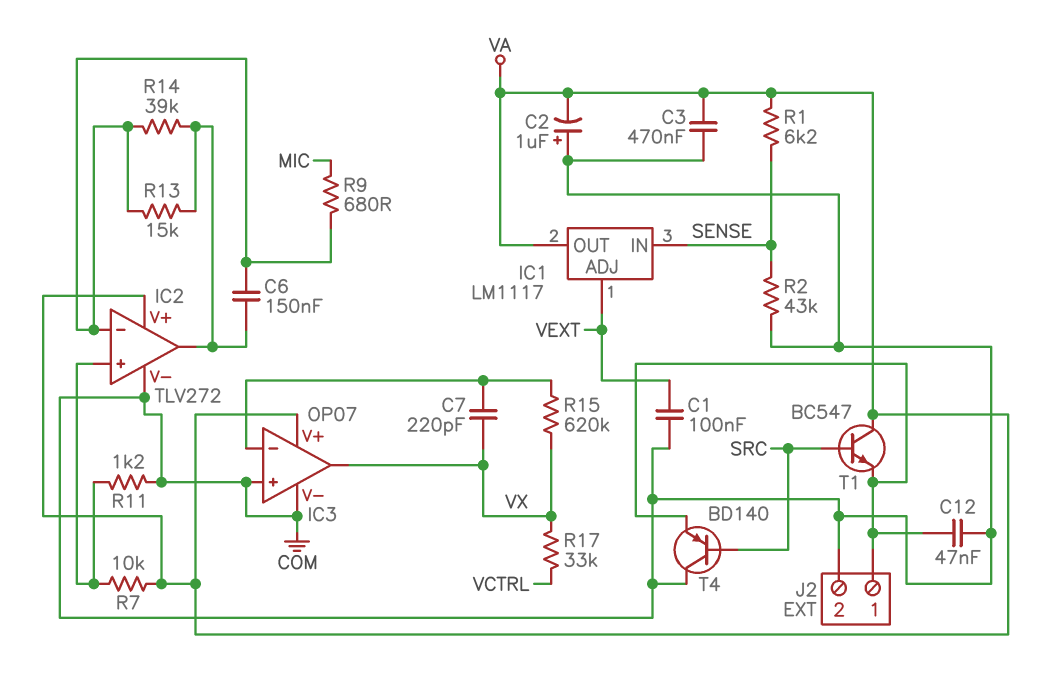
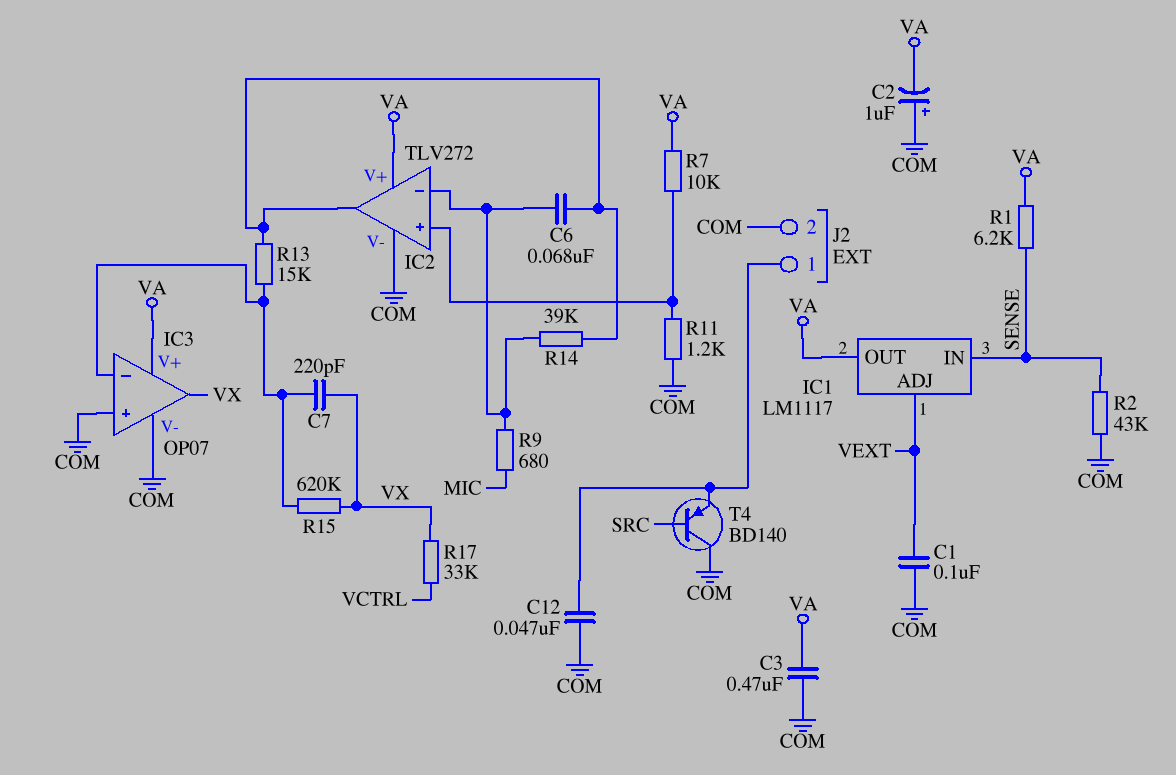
C6: 150nF (IC2/in-, IC2/out) -> 68nF (IC2/in-, IC2/out)
R13: 15k (IC2/in-, IC2/out) -> 15k (IC2/out, IC3/in-)
T1: NPN BC547 (B SRC, C VA, E J2/1) -> none

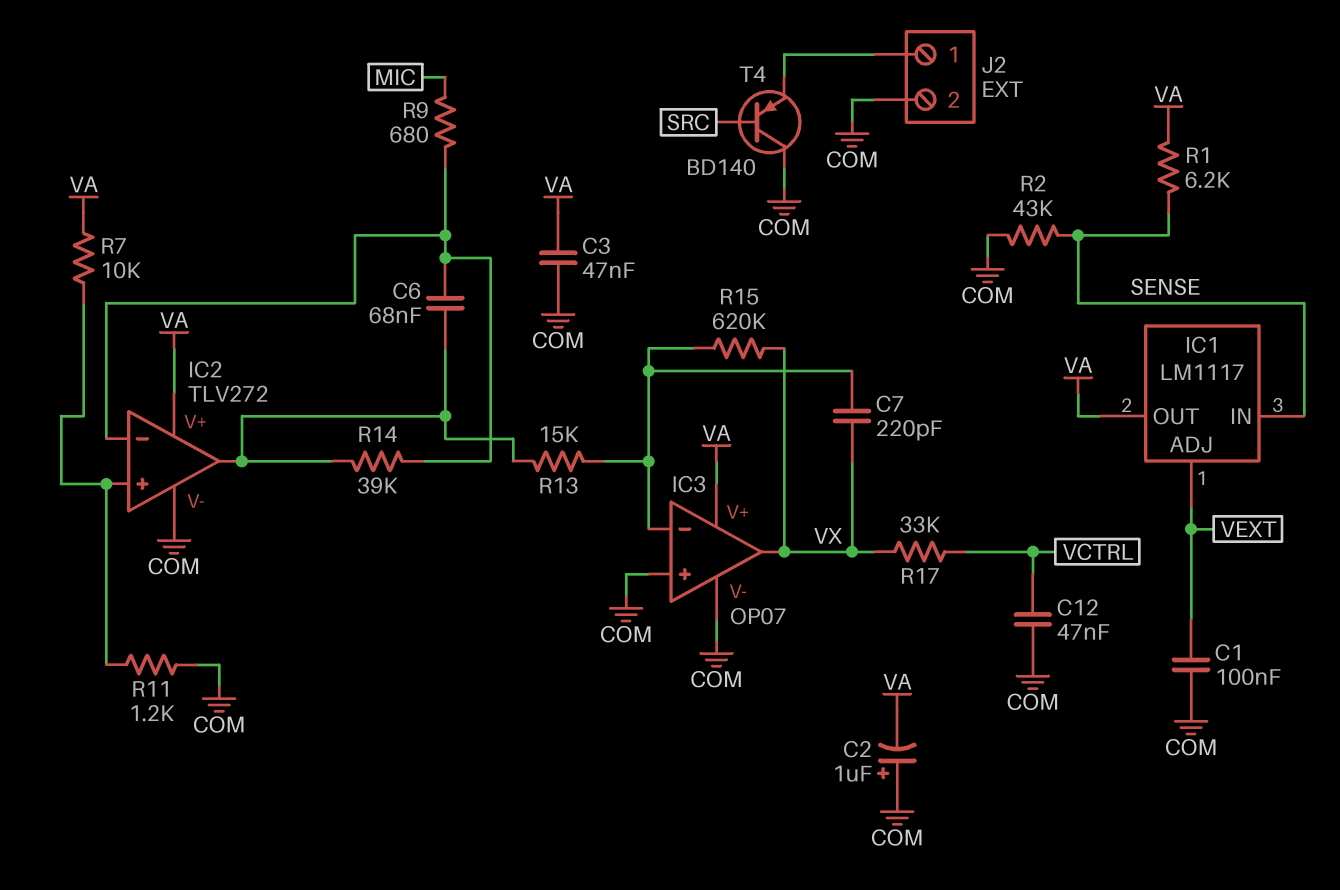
C3: 470nF (COM, VA) -> 47nF (COM, VA)
C12: 47nF (COM, J2/1) -> 47nF (COM, VCTRL)

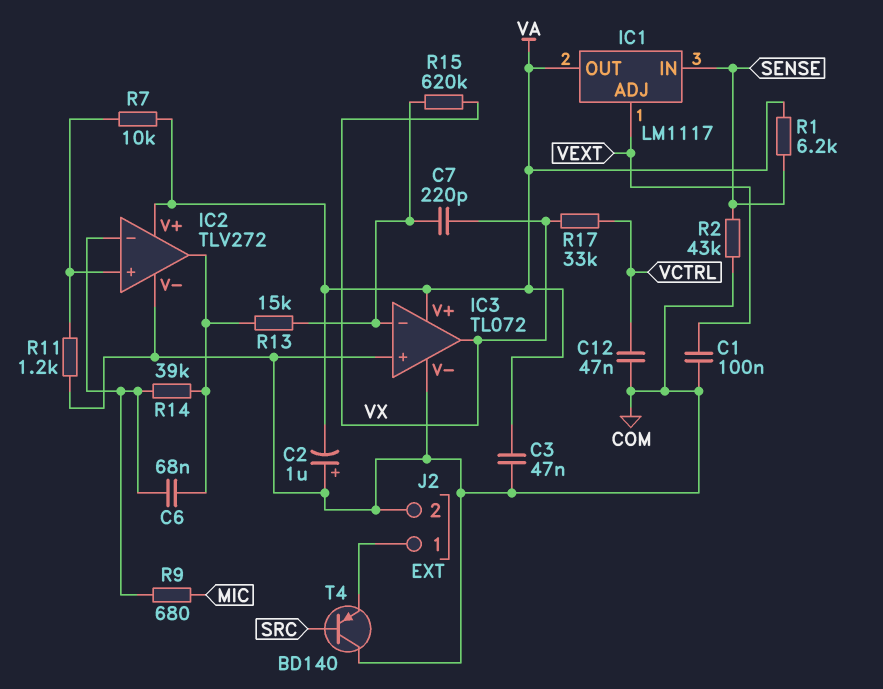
IC3: OP07 -> TL072

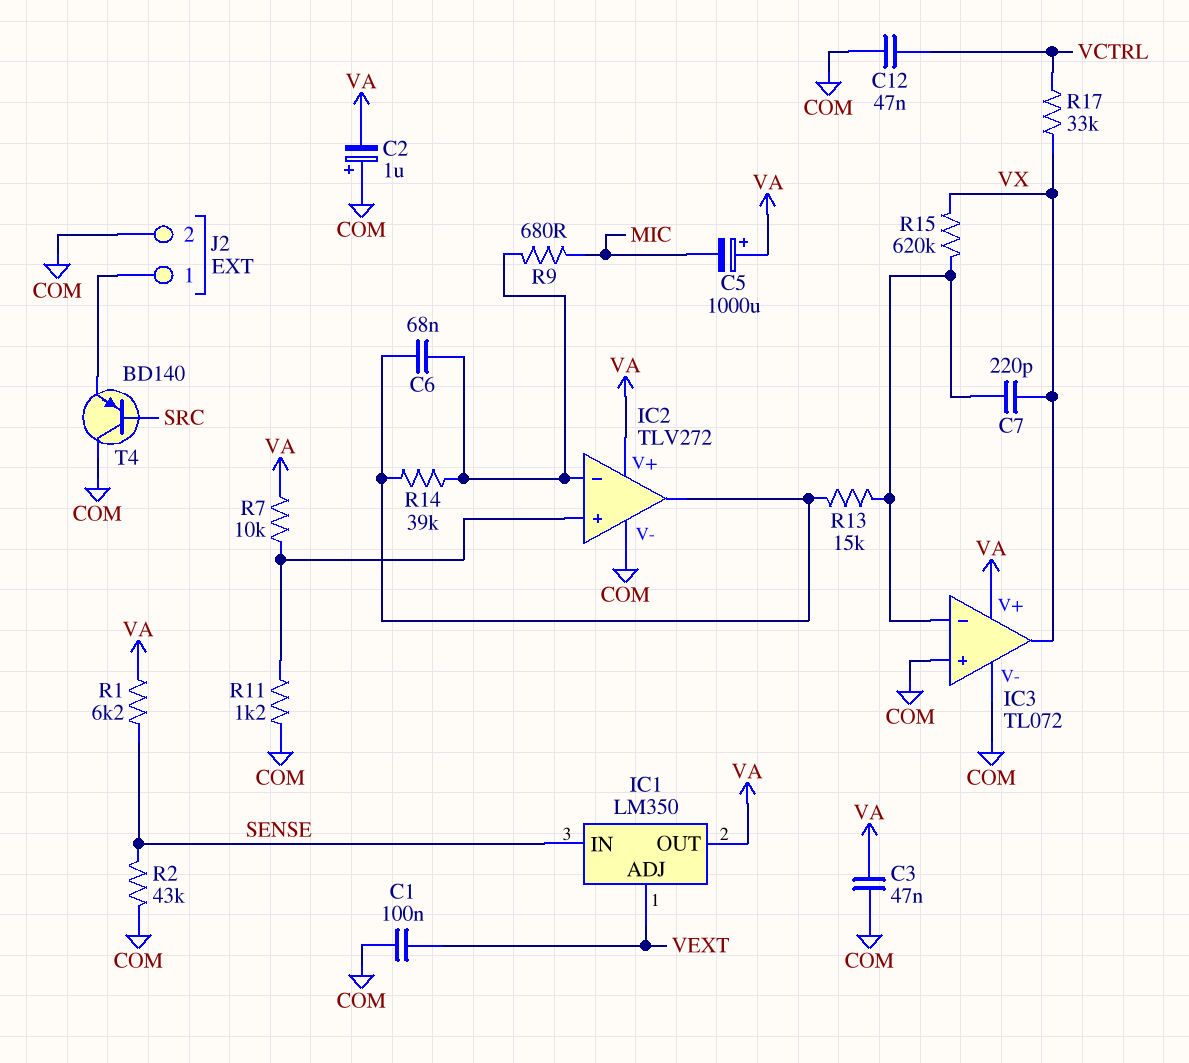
C5: none -> 1000uF (plus VA, minus MIC)
IC1: LM1117 -> LM350

